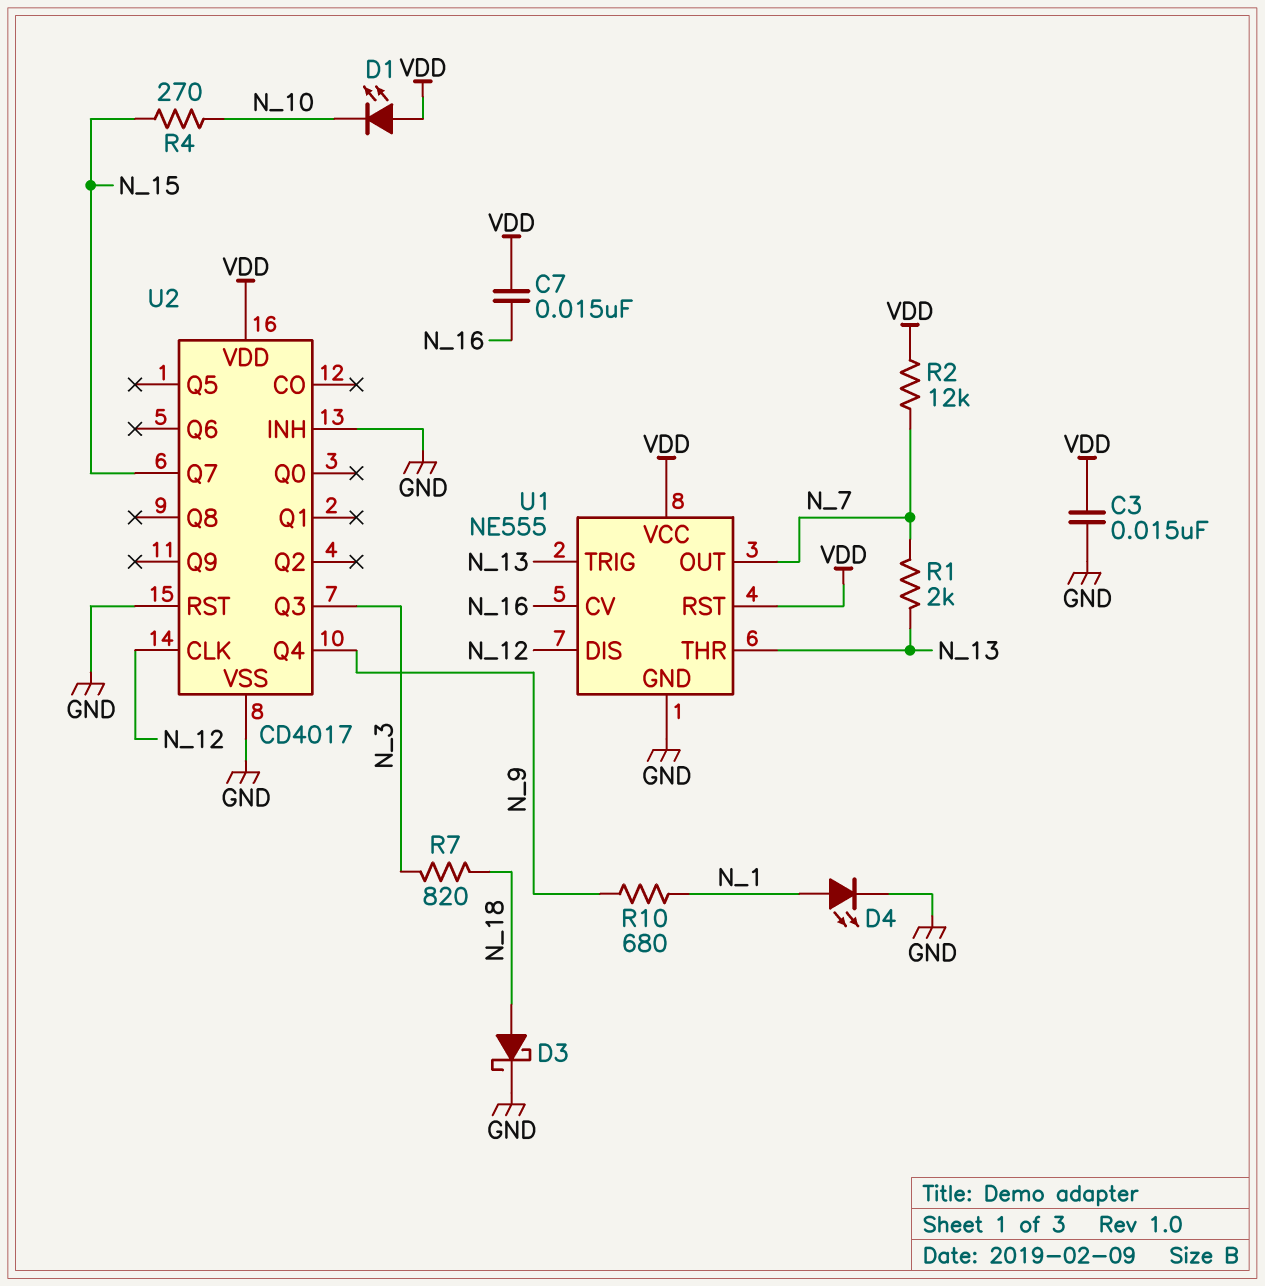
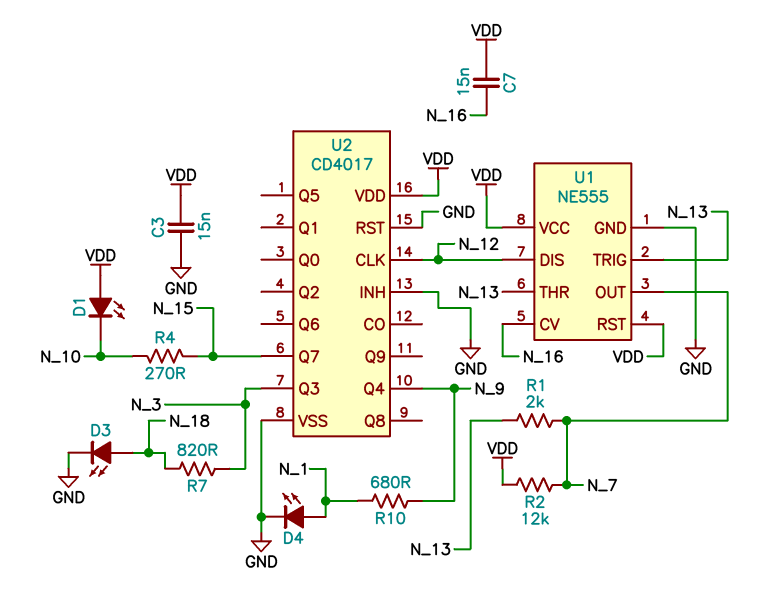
D3: schottky (A N_18, K GND) -> LED (A N_18, K GND)

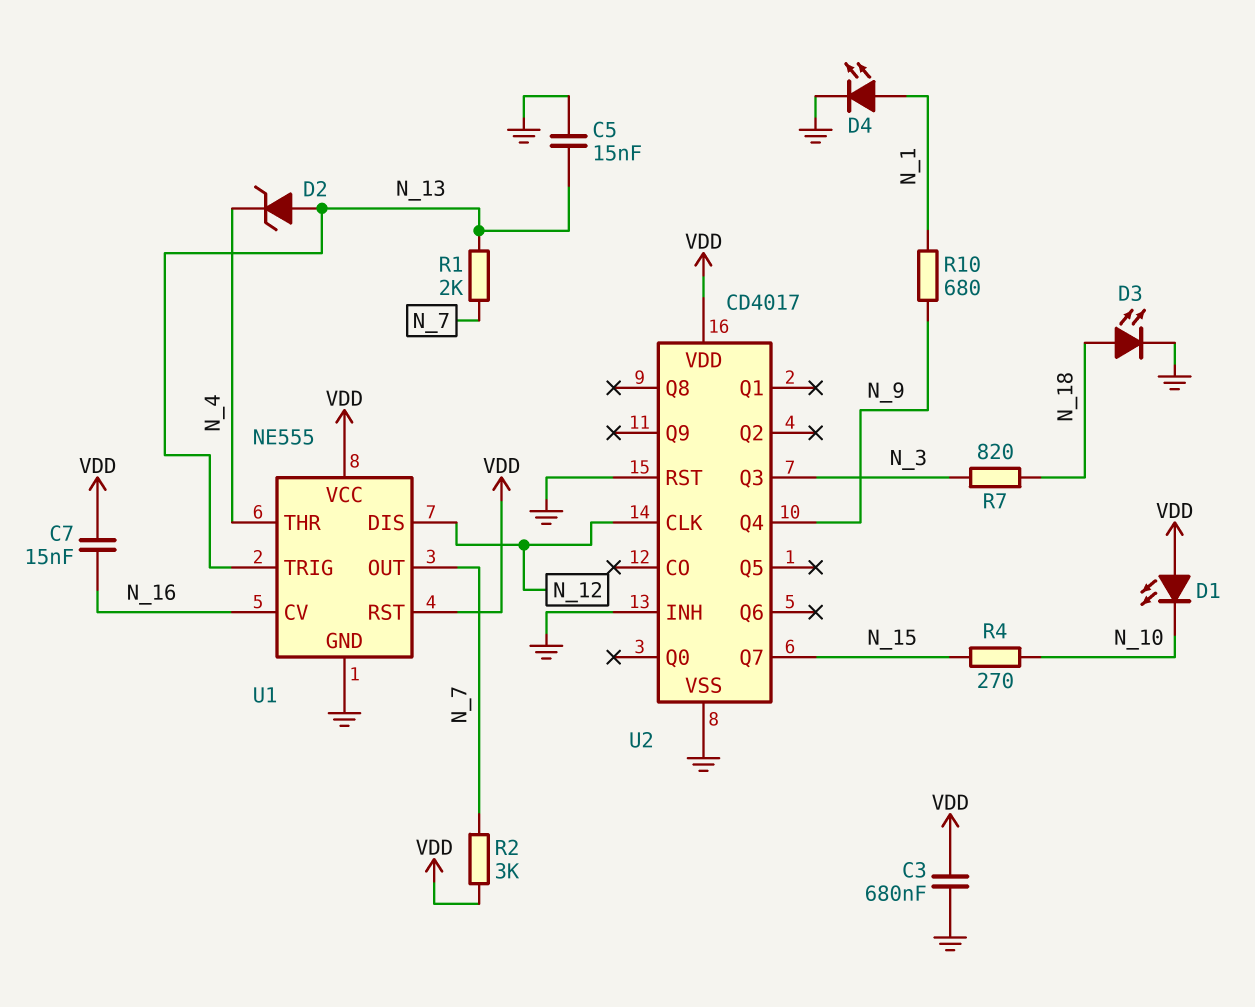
C3: 15nF (GND, VDD) -> 680nF (GND, VDD)
C5: none -> 15nF (GND, N_13)
D2: none -> zener (A N_13, K N_4)
R2: 12k (N_7, VDD) -> 3k (N_7, VDD)
U1 pin THR: N_13 -> N_4

